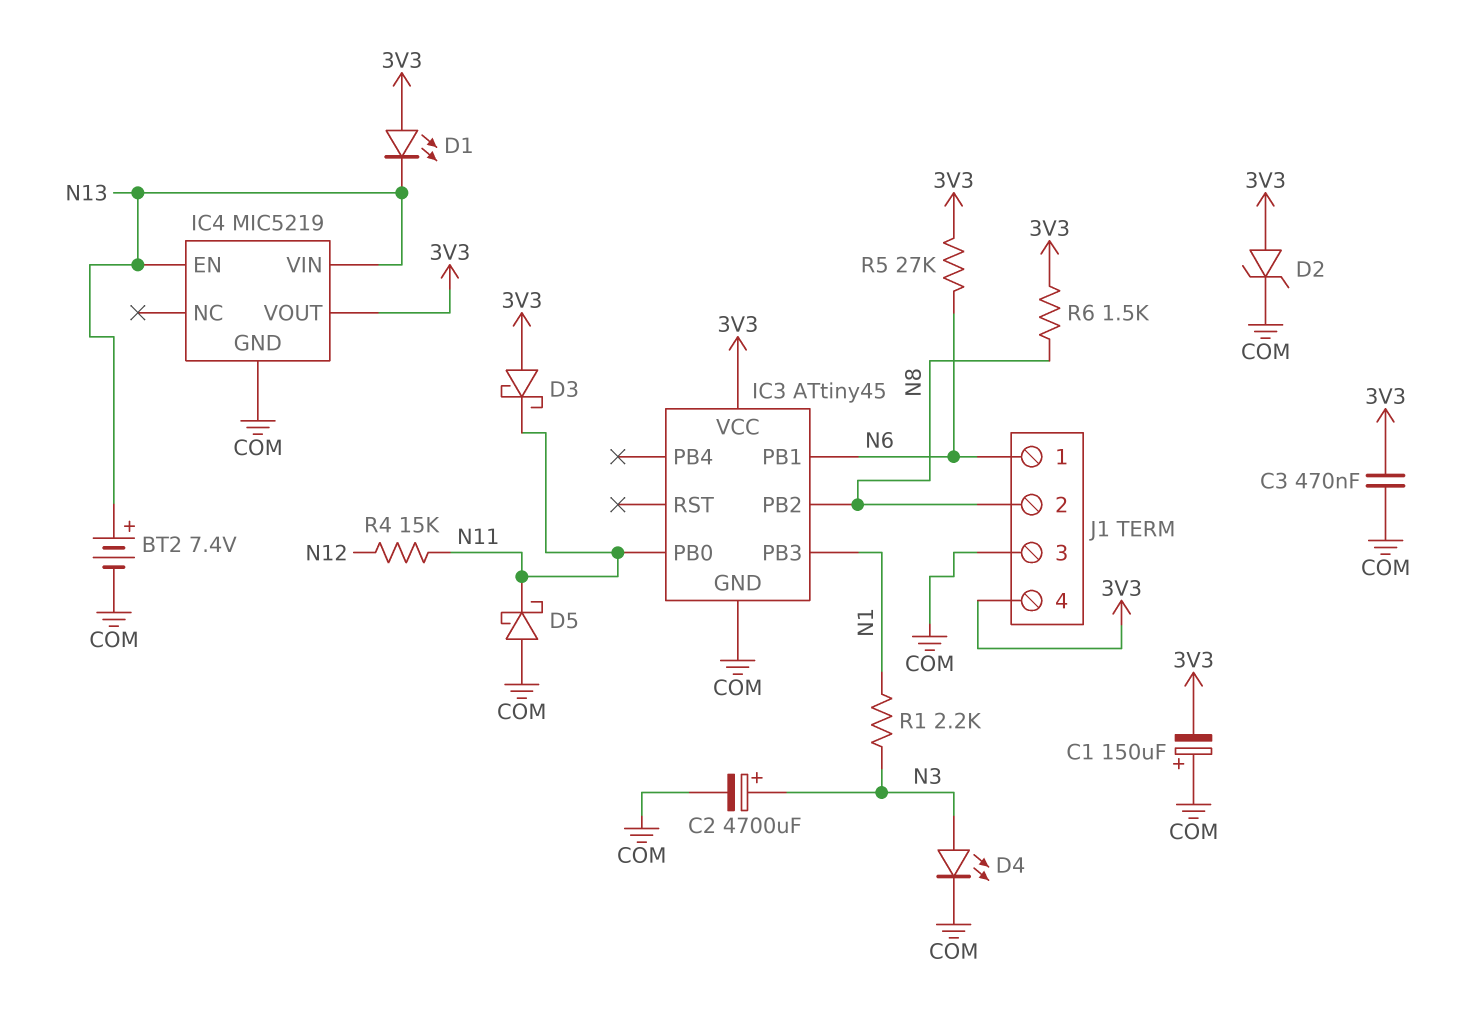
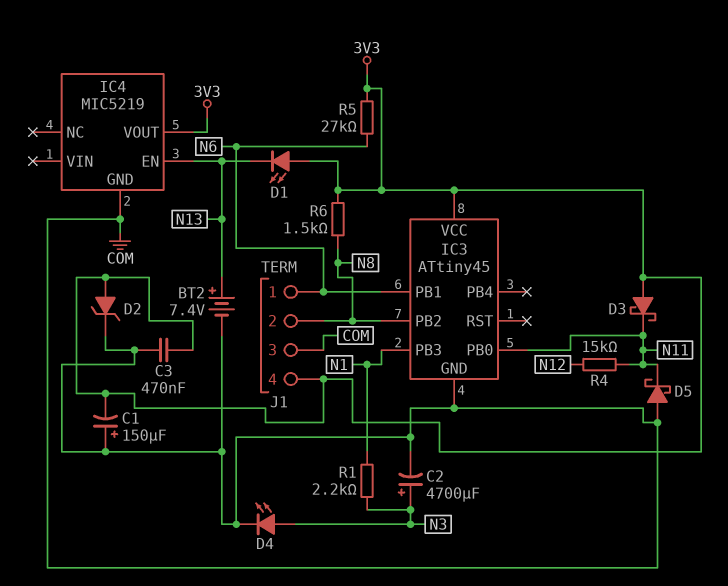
IC4 pin VIN: N13 -> none

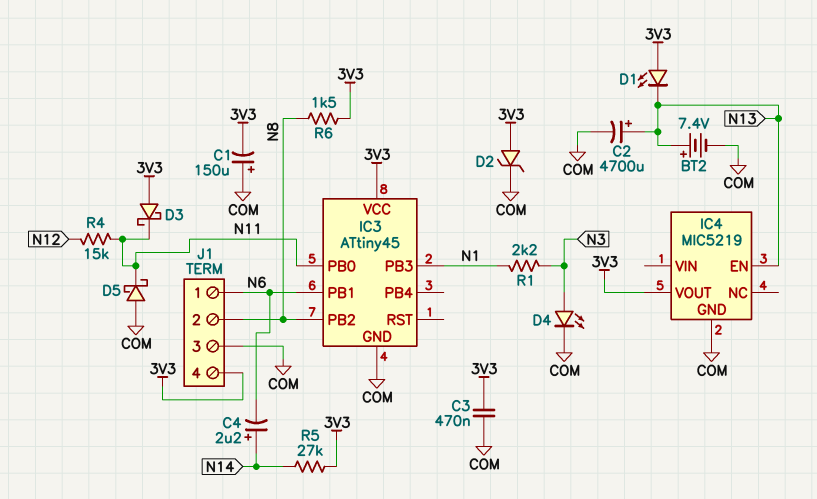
C2: 4700uF (plus N3, minus COM) -> 4700uF (plus N13, minus COM)
C4: none -> 2.2uF (plus N14, minus N6)
R5: 27k (3V3, N6) -> 27k (3V3, N14)

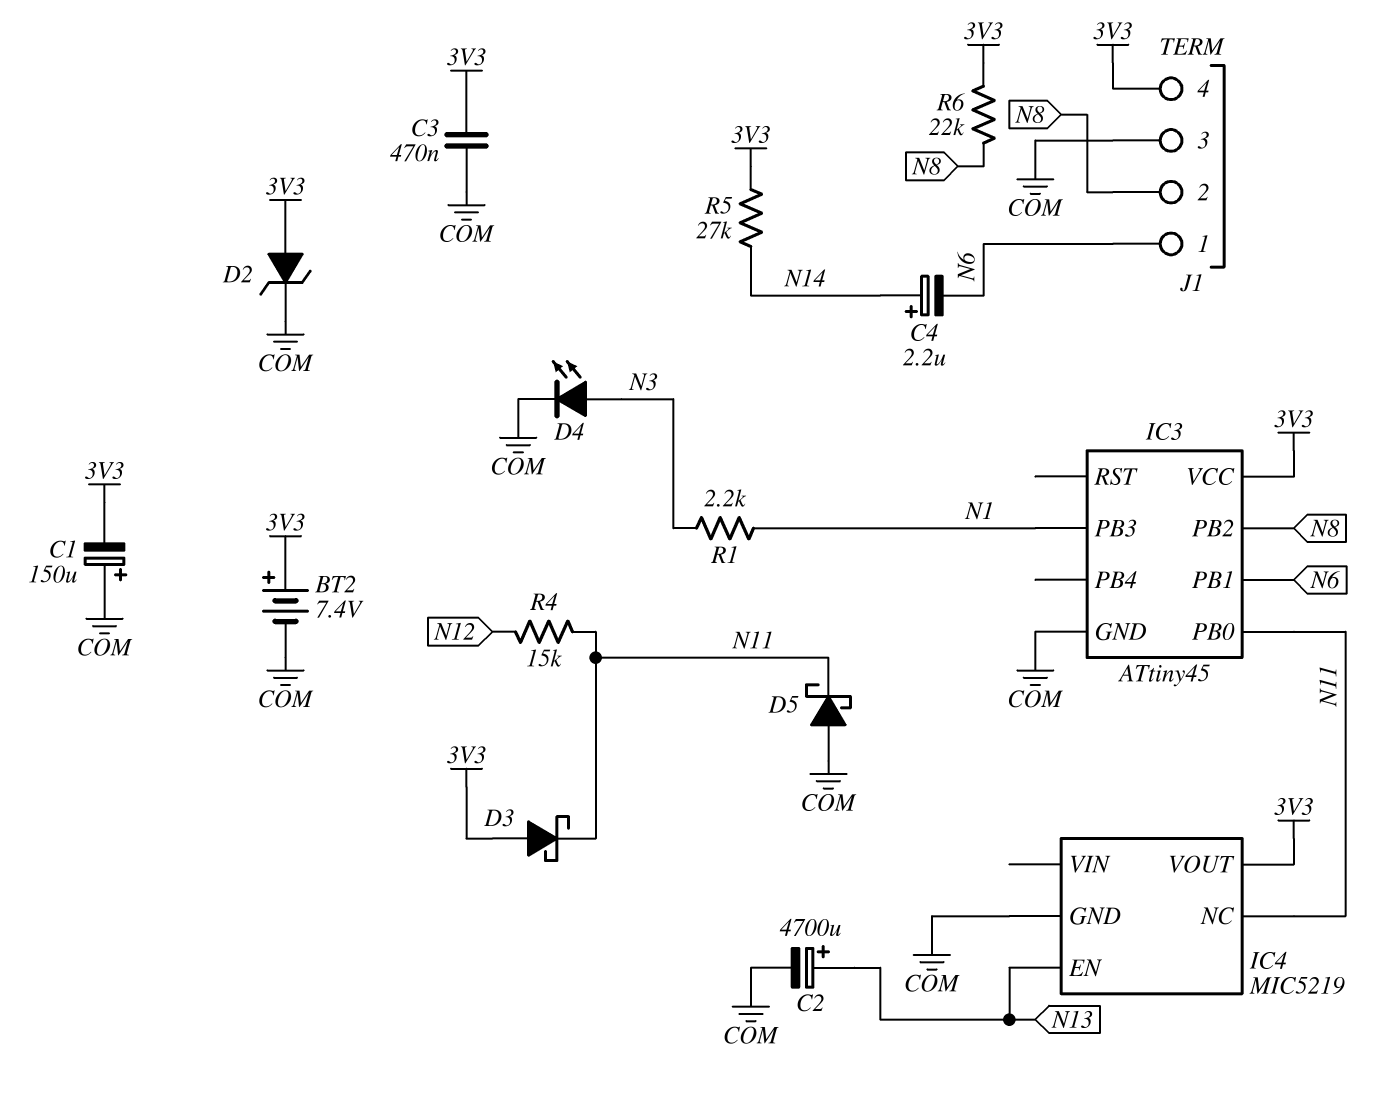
BT2: 7.4V (plus N13, minus COM) -> 7.4V (plus 3V3, minus COM)
D1: LED (A 3V3, K N13) -> none
IC4 pin NC: none -> N11
R6: 1.5k (3V3, N8) -> 22k (3V3, N8)

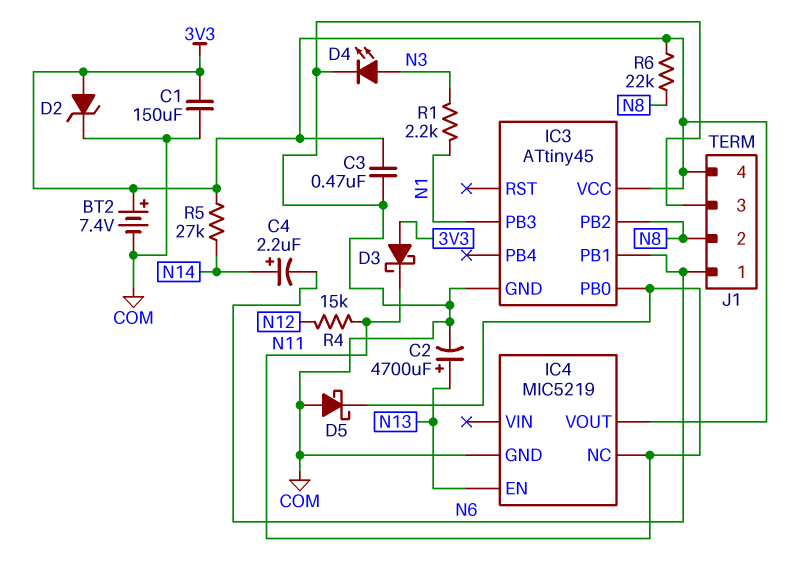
C1: 150uF (plus COM, minus 3V3) -> 150uF (3V3, COM)

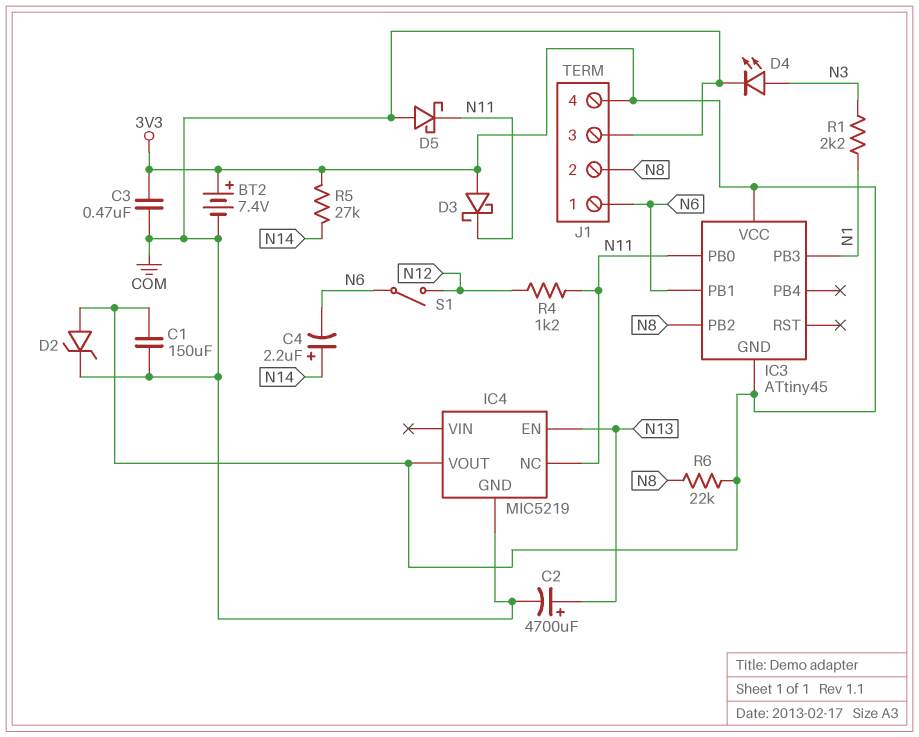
IC3 pin GND: COM -> 3V3
R4: 15k (N11, N12) -> 1.2k (N11, N12)
S1: none -> switch (N6, N12)

